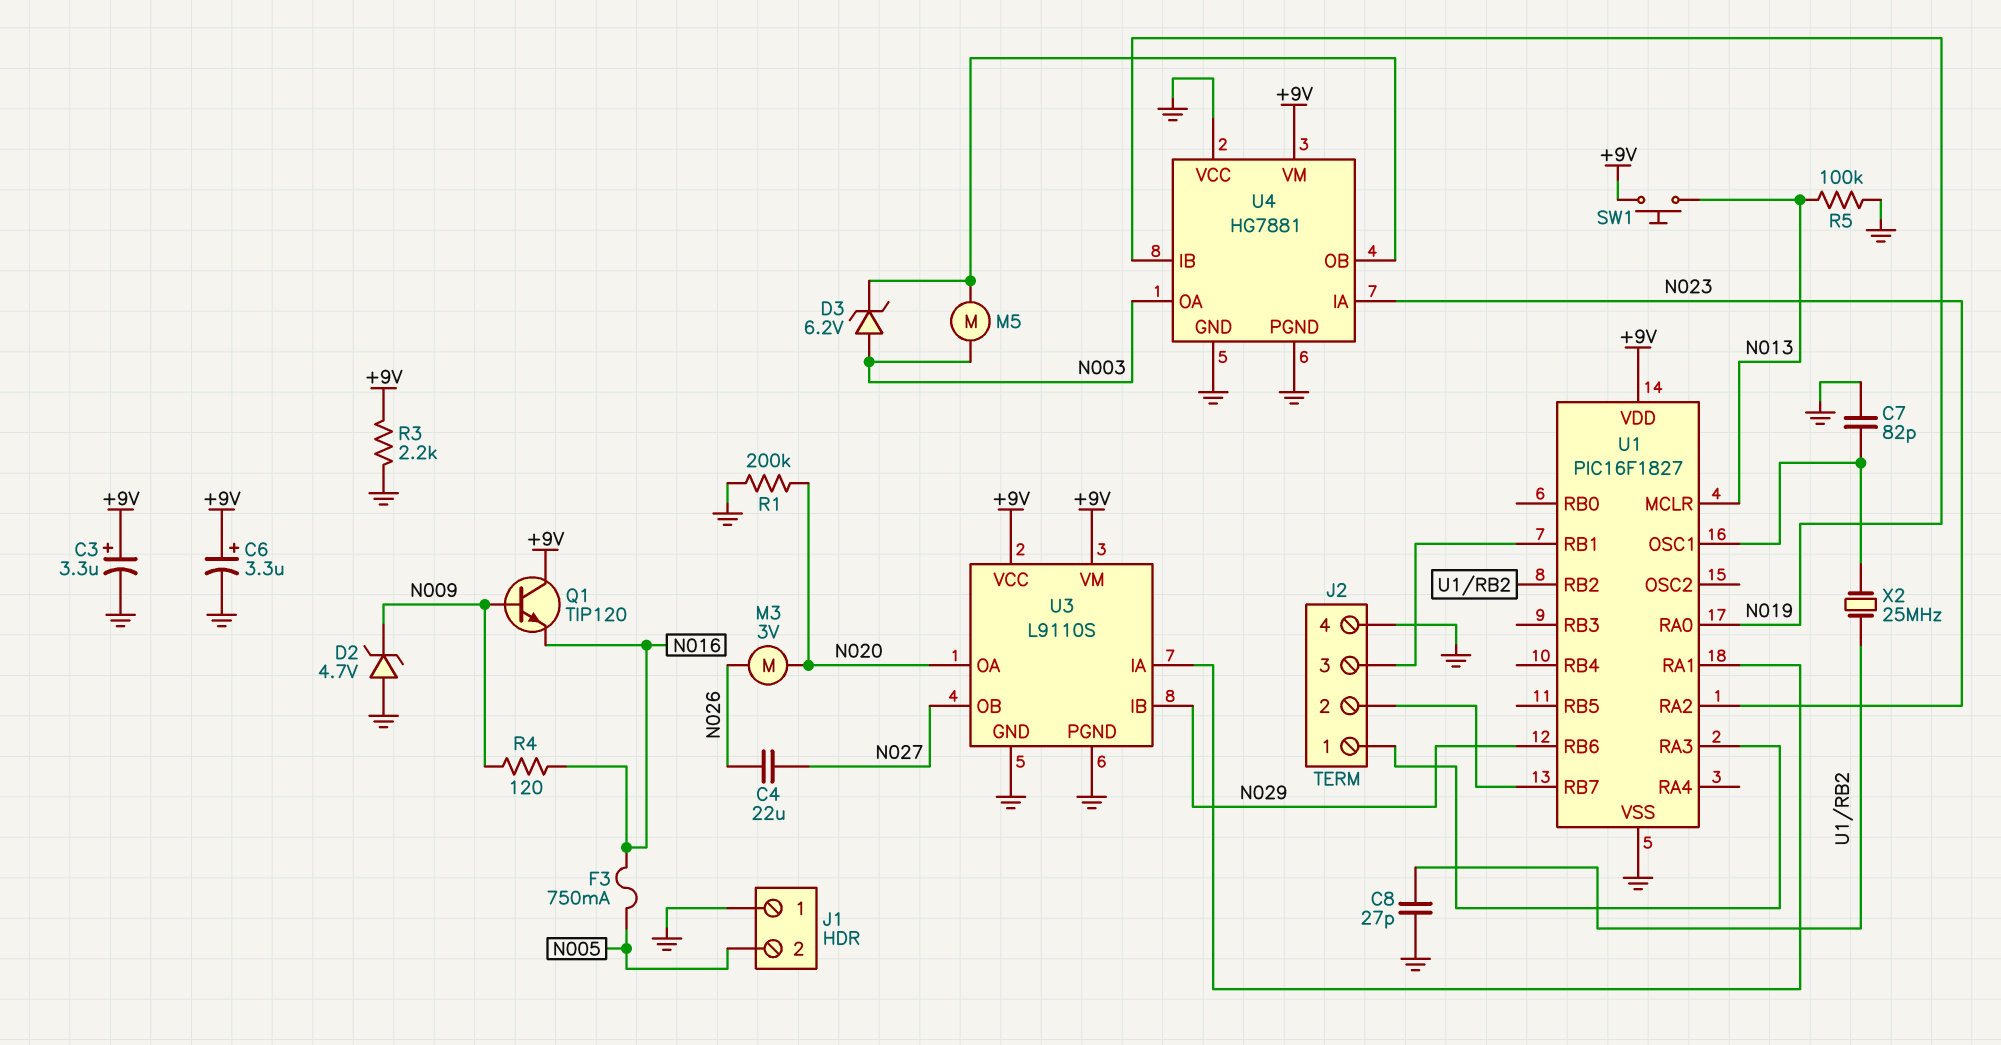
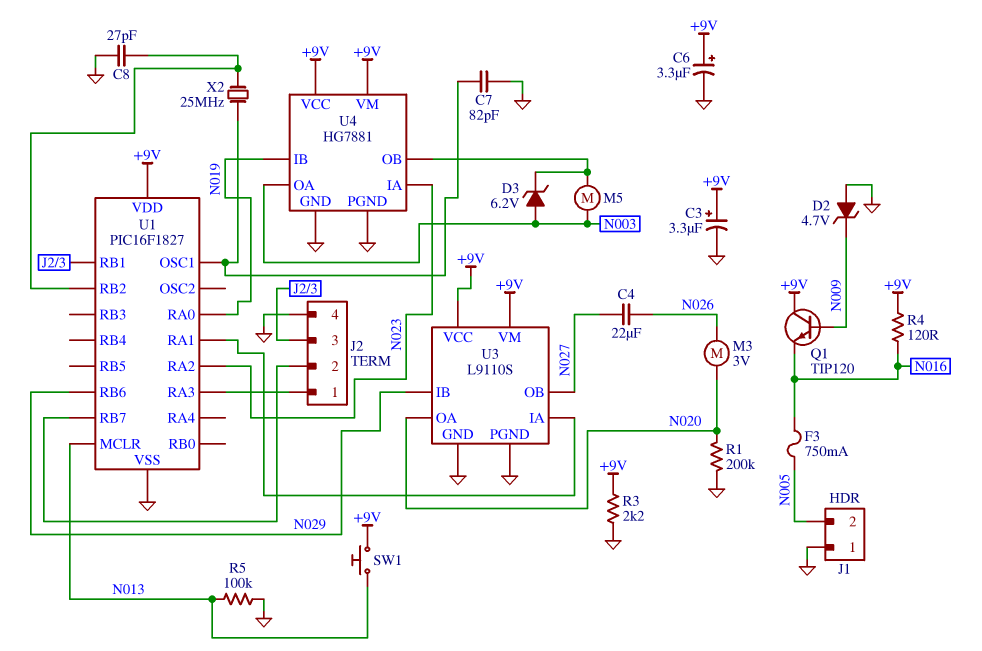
R4: 120 (N009, N016) -> 120 (+9V, N016)
U4 pin VCC: GND -> +9V

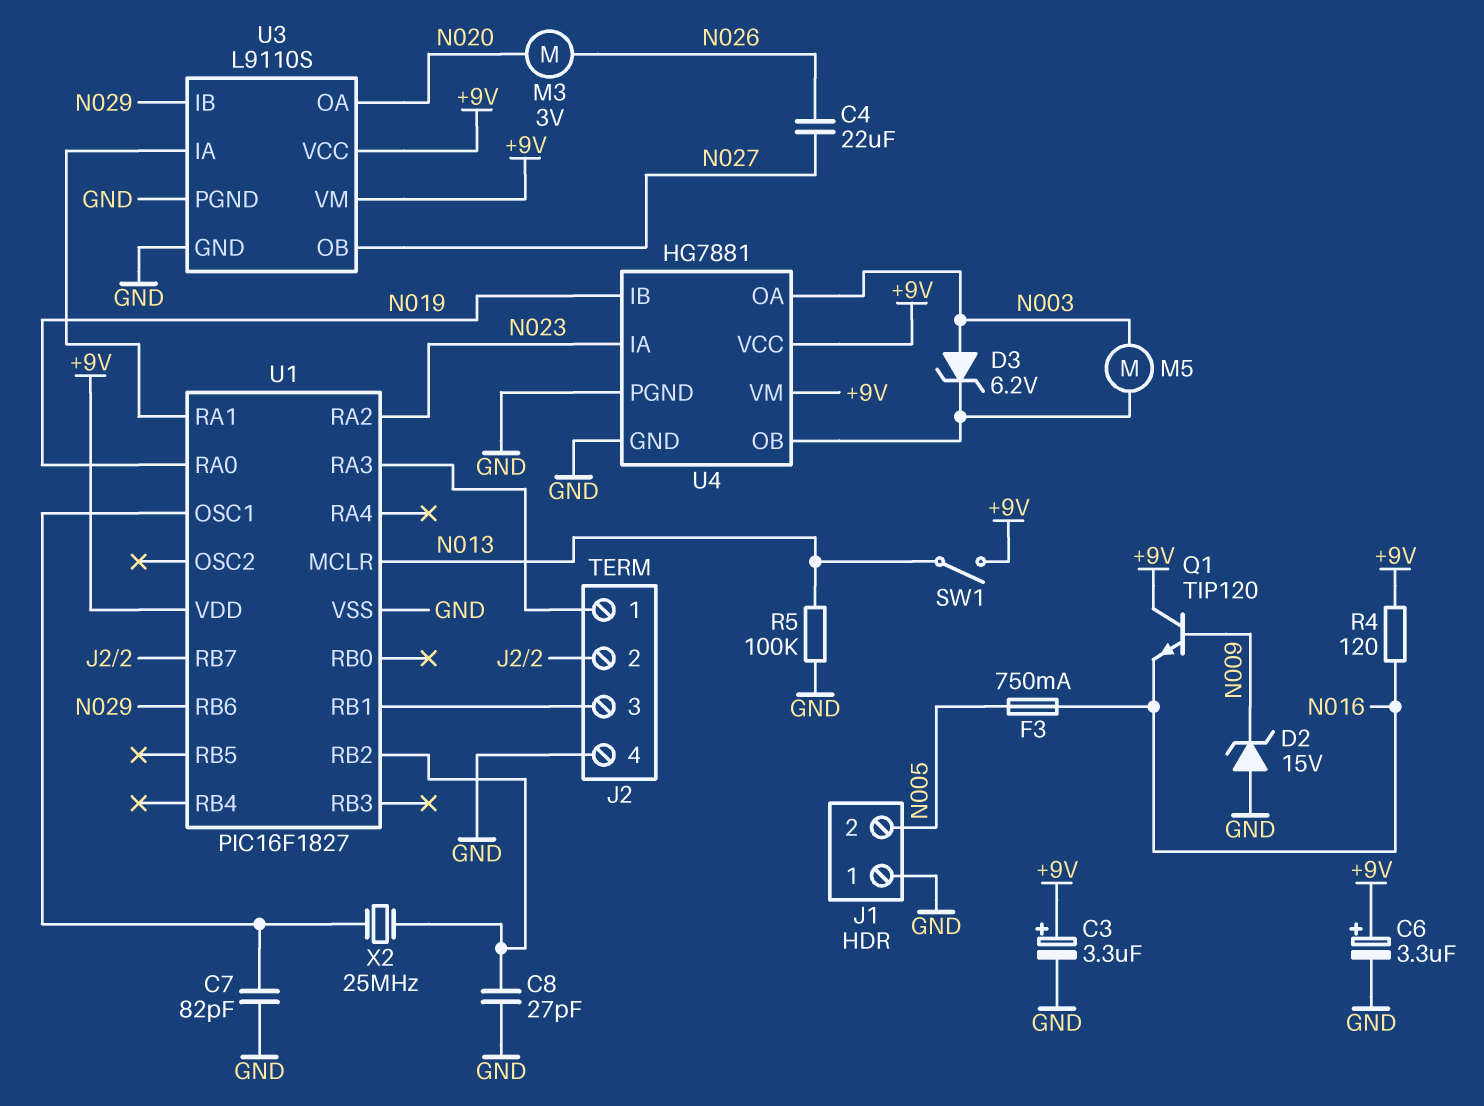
D2: zener 4.7V (A GND, K N009) -> zener 15V (A GND, K N009)
R1: 200k (GND, N020) -> none
R3: 2.2k (+9V, GND) -> none
SW1: button (+9V, N013) -> switch (+9V, N013)

